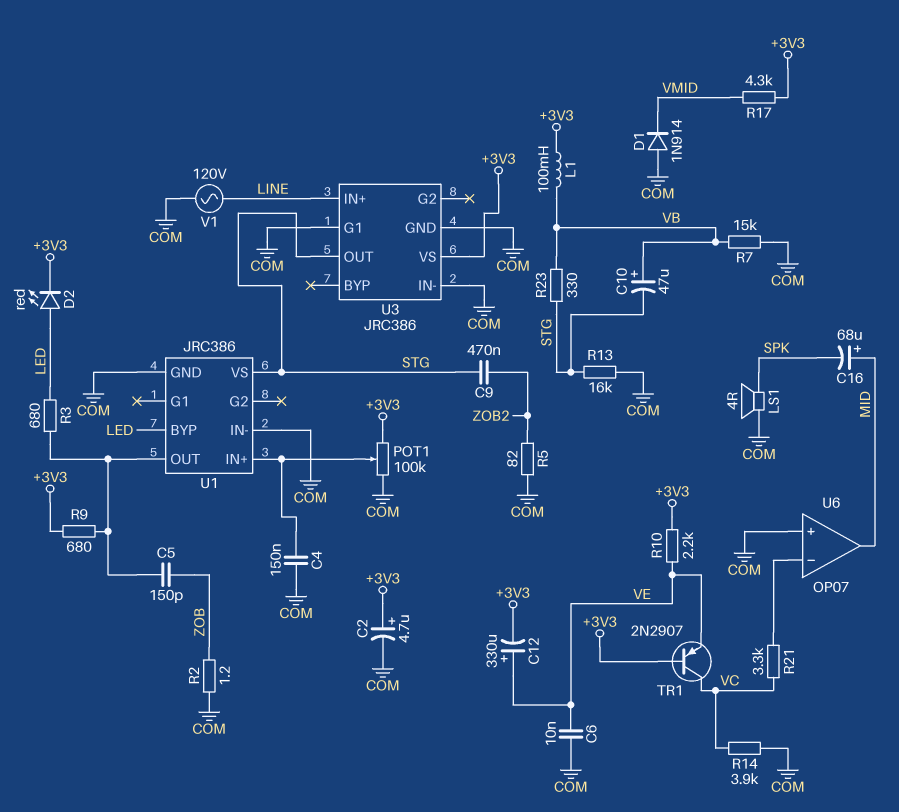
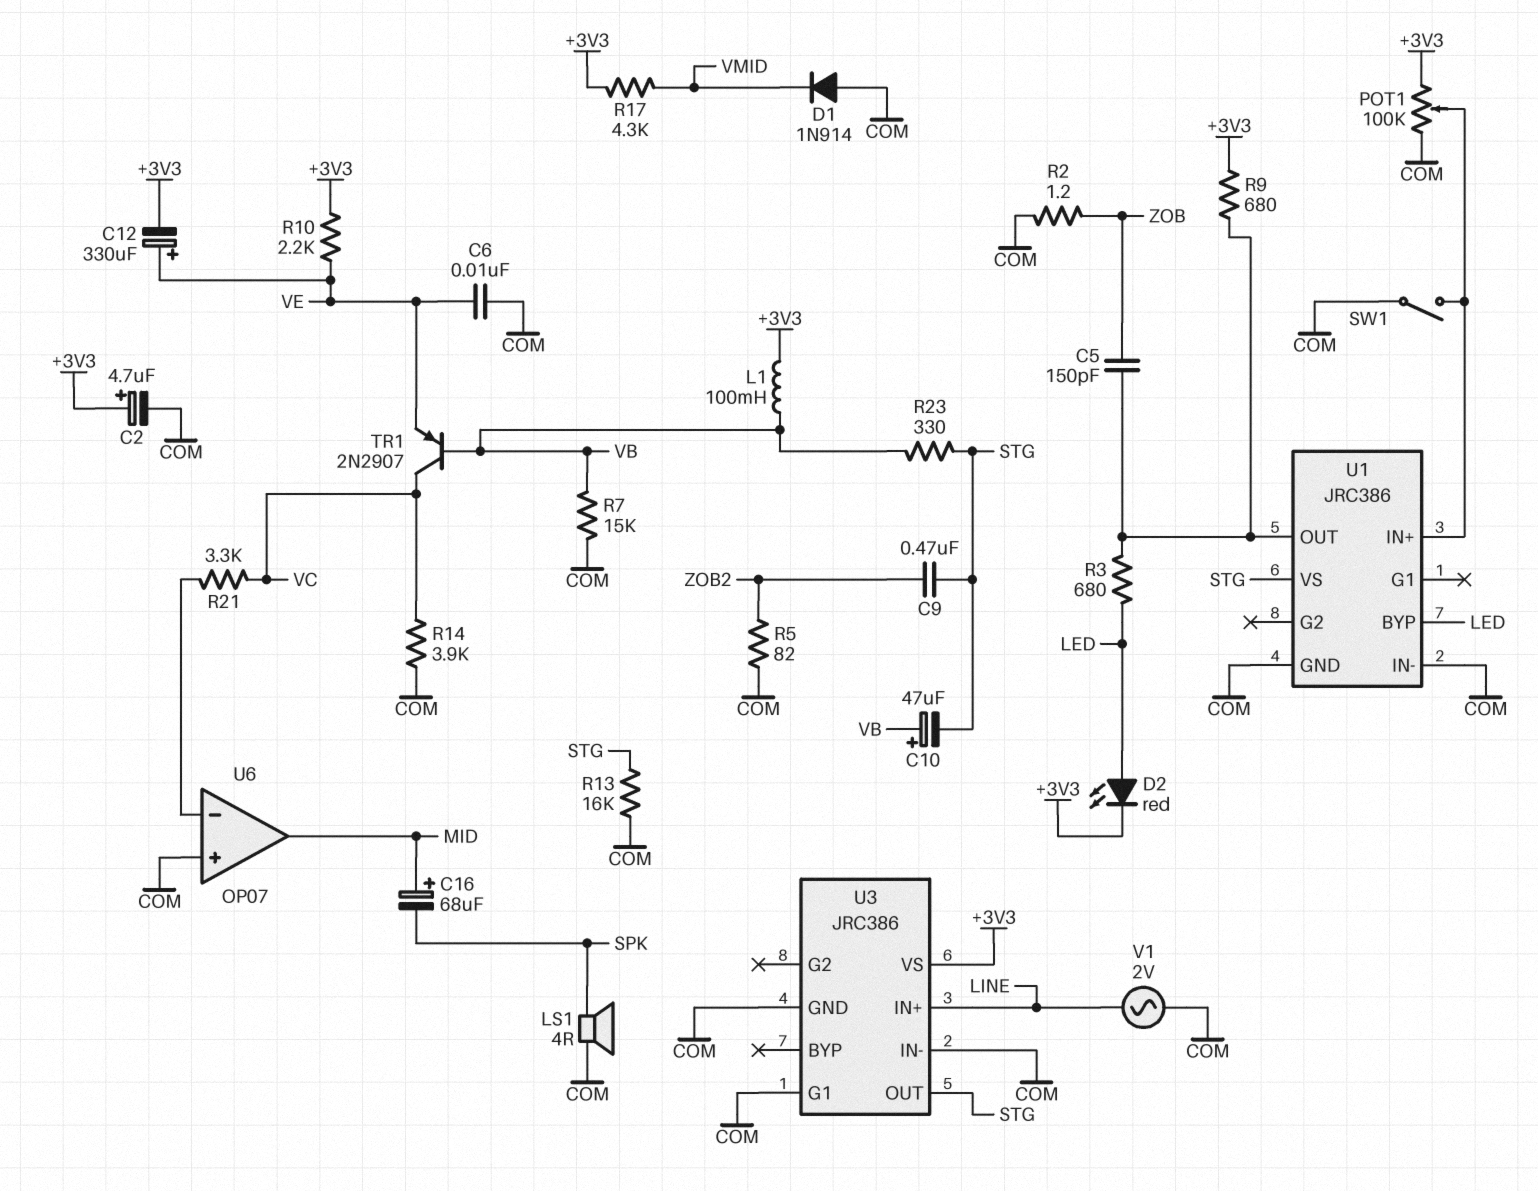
C4: 150nF (COM, U1/IN+) -> none
SW1: none -> switch (COM, U1/IN+)
TR1: PNP 2N2907 (B +3V3, C VC, E VE) -> PNP 2N2907 (B VB, C VC, E VE)
V1: AC 120V (COM, LINE) -> AC 2V (COM, LINE)

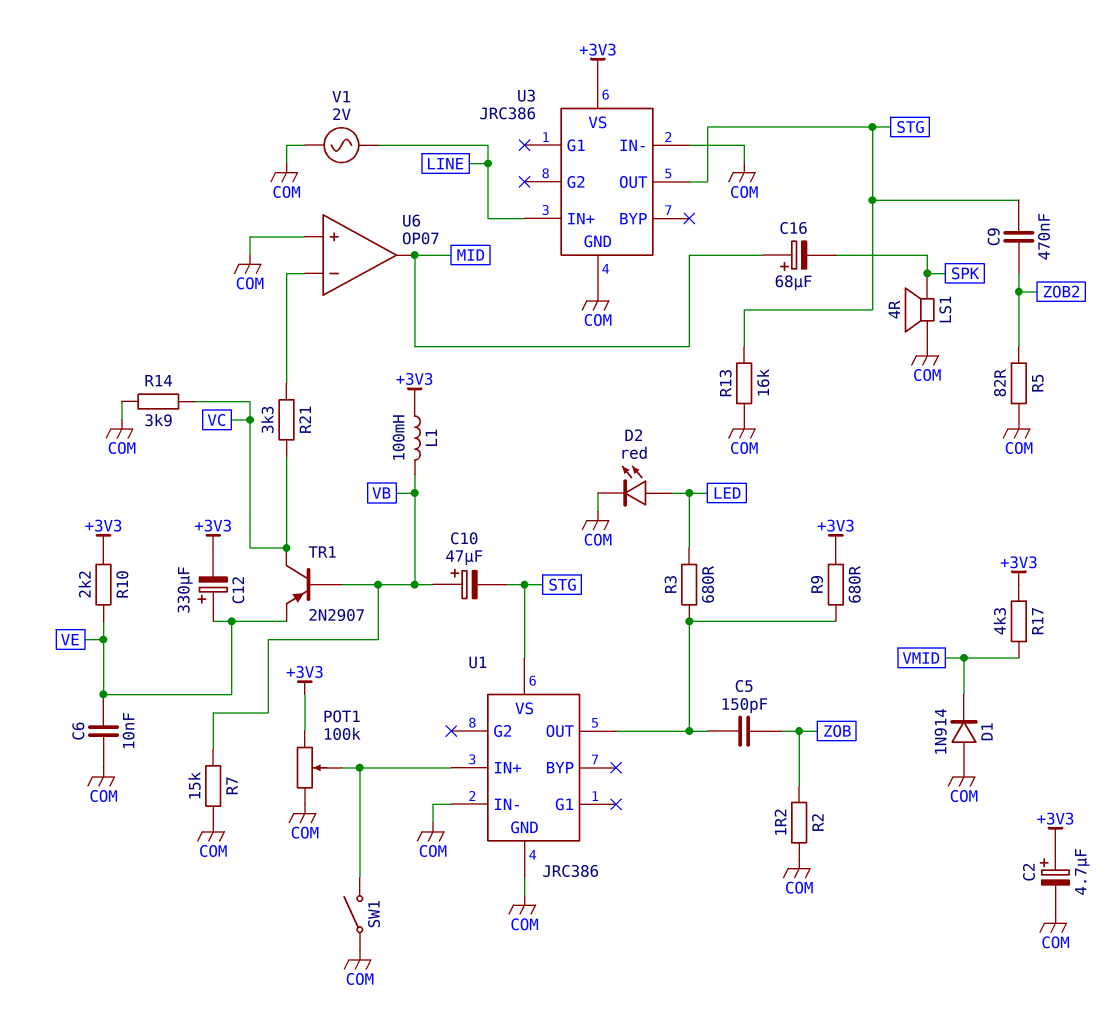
D2: LED red (A LED, K +3V3) -> LED red (A LED, K COM)
R23: 330 (STG, VB) -> none
U1 pin BYP: LED -> none
U3 pin G1: COM -> none

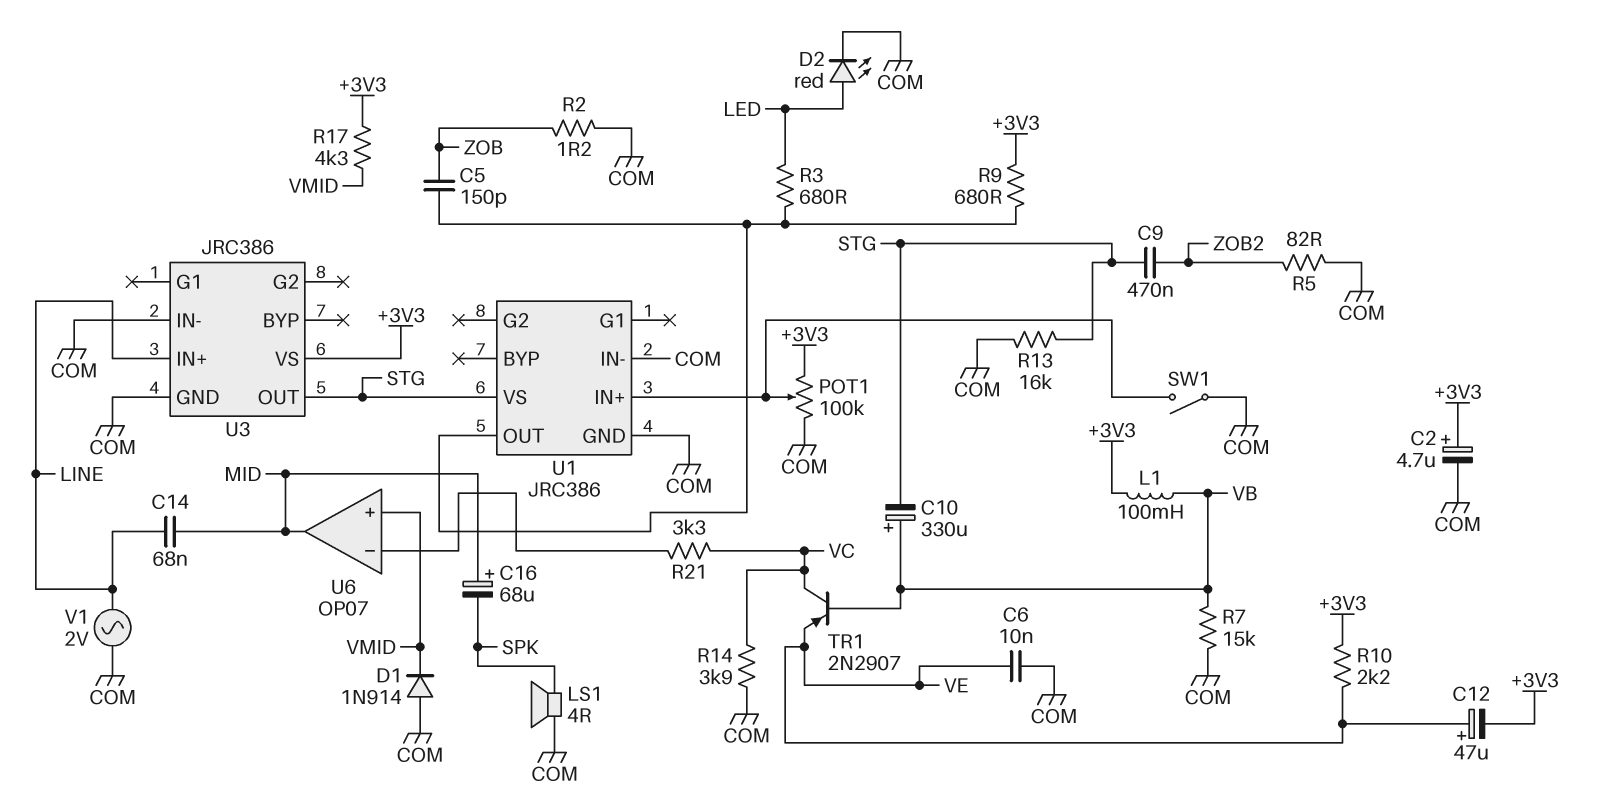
C10: 47uF (plus VB, minus STG) -> 330uF (plus VB, minus STG)
C12: 330uF (plus VE, minus +3V3) -> 47uF (plus VE, minus +3V3)
C14: none -> 68nF (LINE, MID)
U6 pin in+: COM -> VMID

